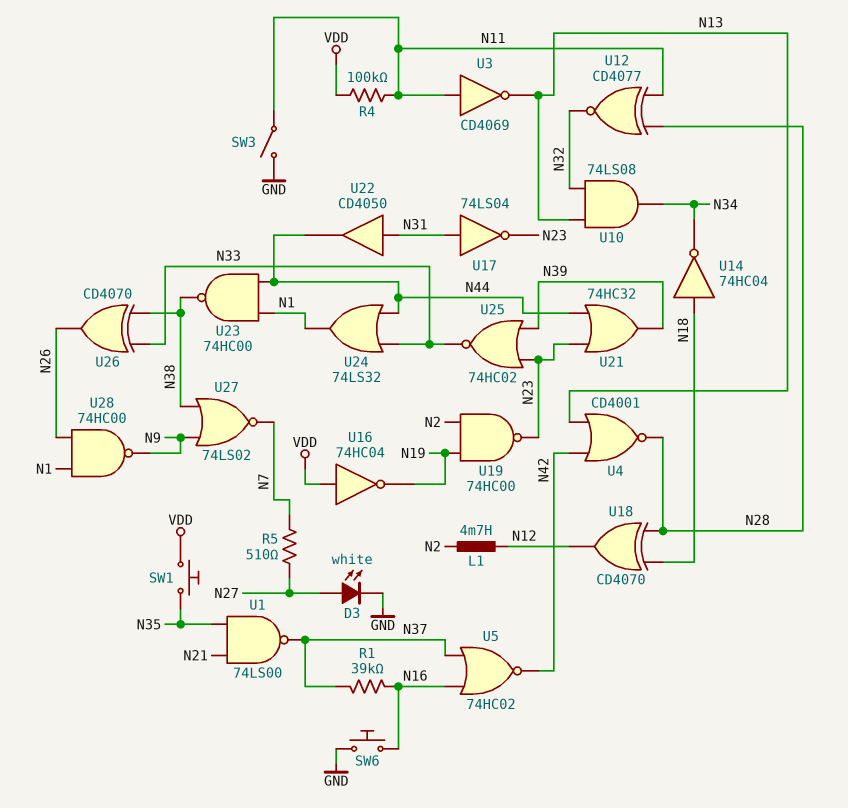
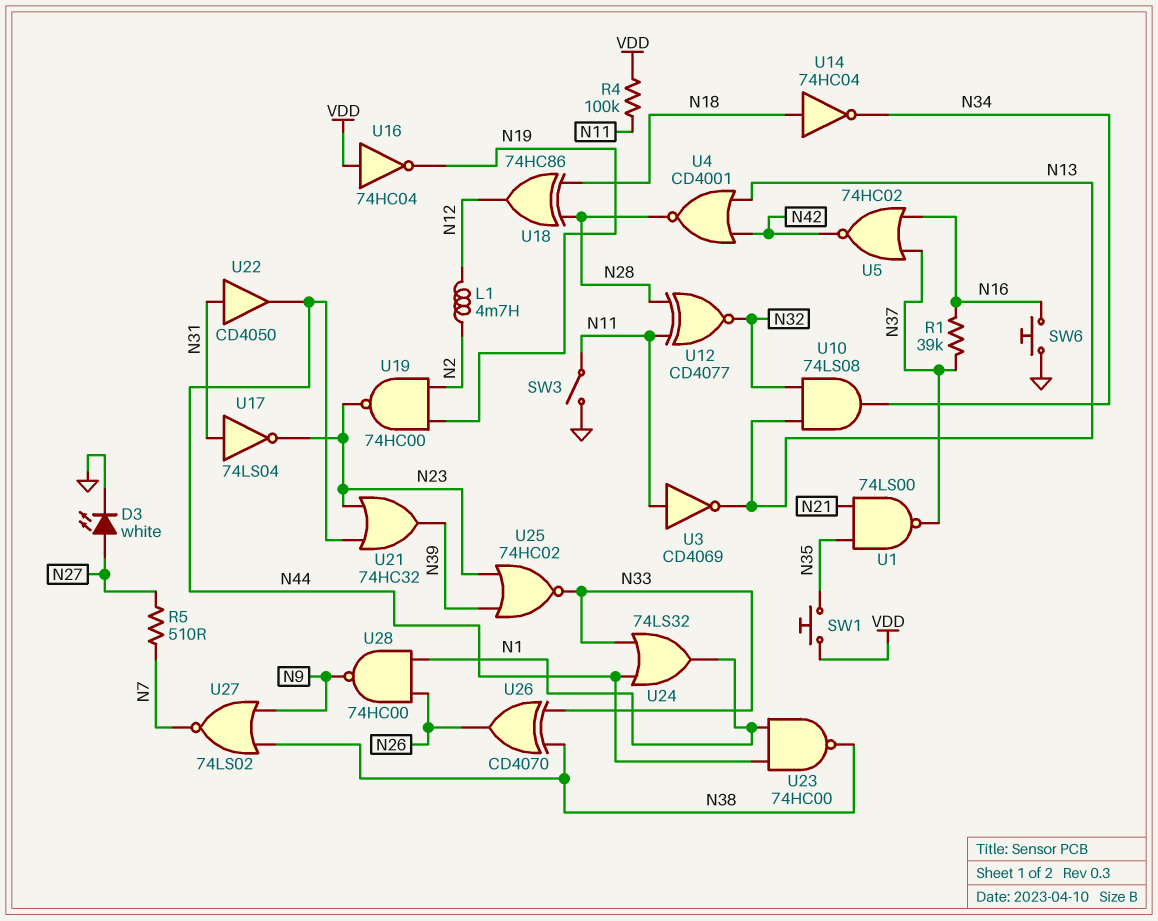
U18: XOR CD4070 (in N18, in N28, out N12) -> XOR 74HC86 (in N18, in N28, out N12)

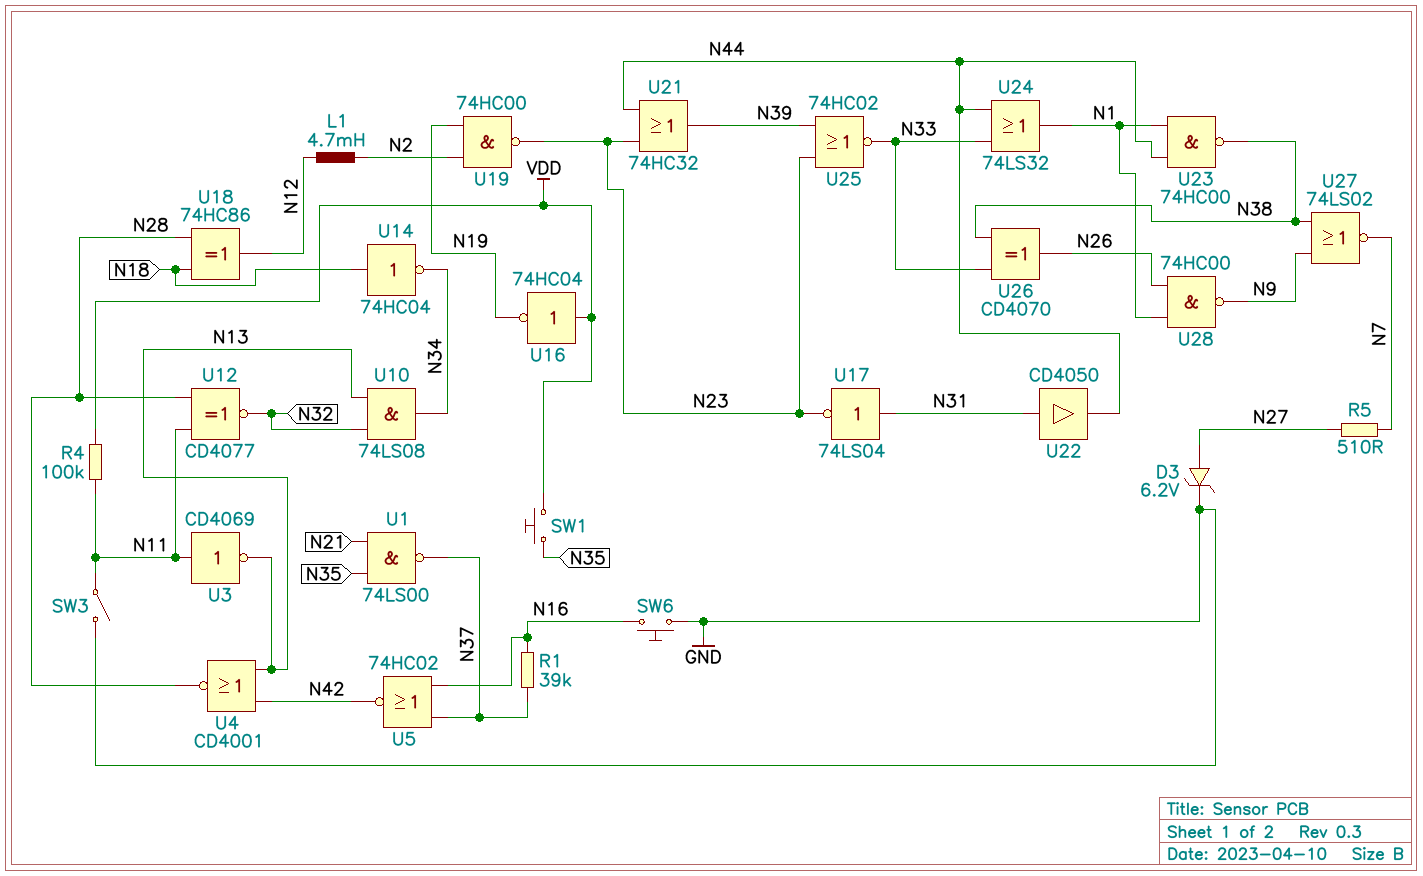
D3: LED white (A N27, K GND) -> zener 6.2V (A N27, K GND)

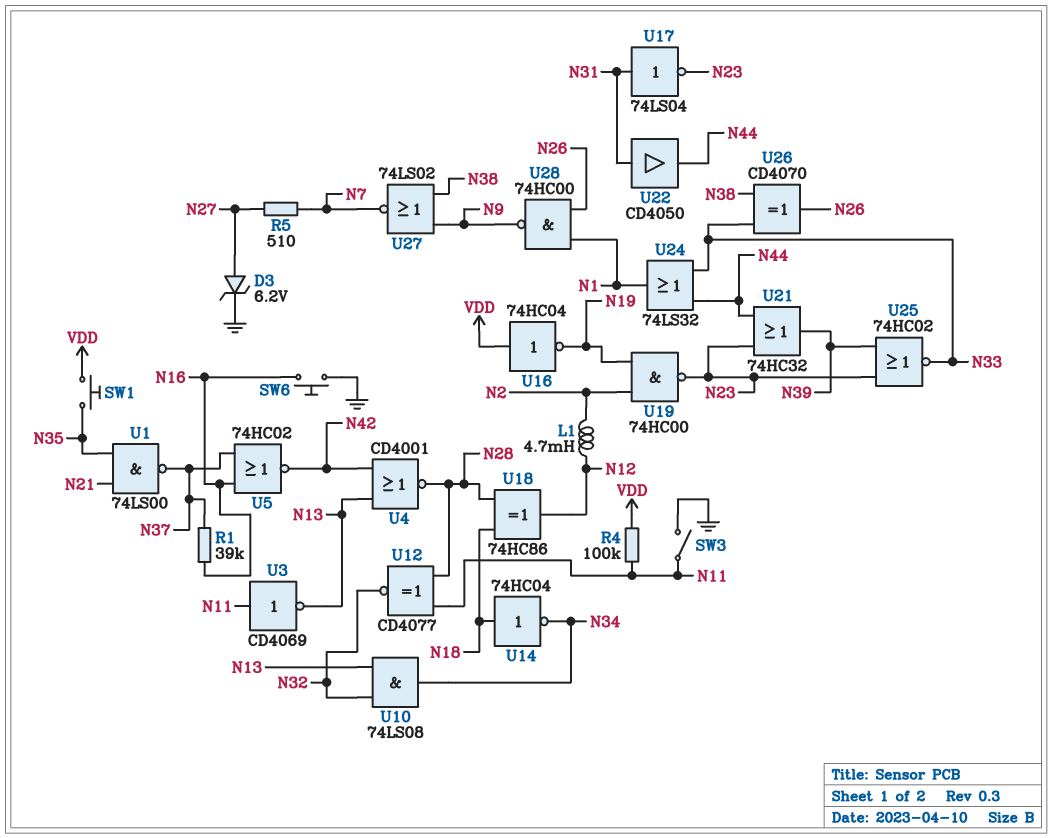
U23: NAND 74HC00 (in N1, in N44, out N38) -> none

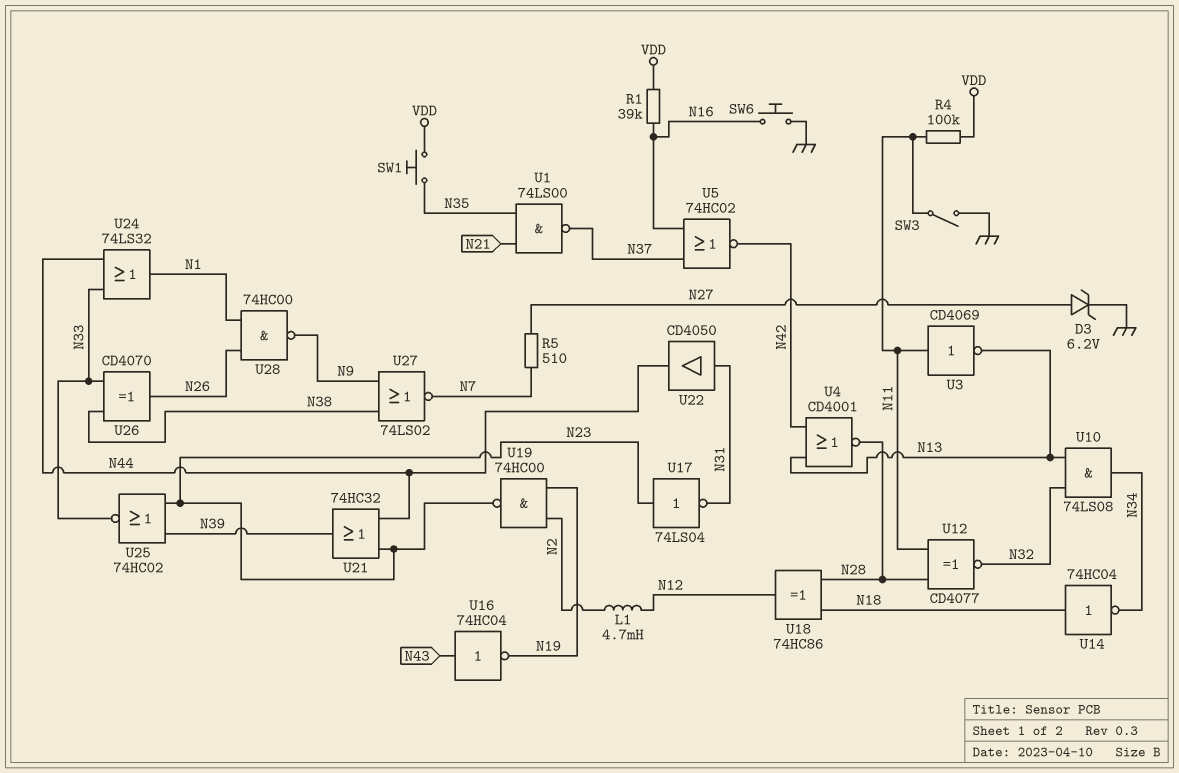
R1: 39k (N16, N37) -> 39k (N16, VDD)
U16: NOT 74HC04 (in VDD, out N19) -> NOT 74HC04 (in N43, out N19)
U17: NOT 74LS04 (in N31, out N23) -> NOT 74LS04 (in N23, out N31)

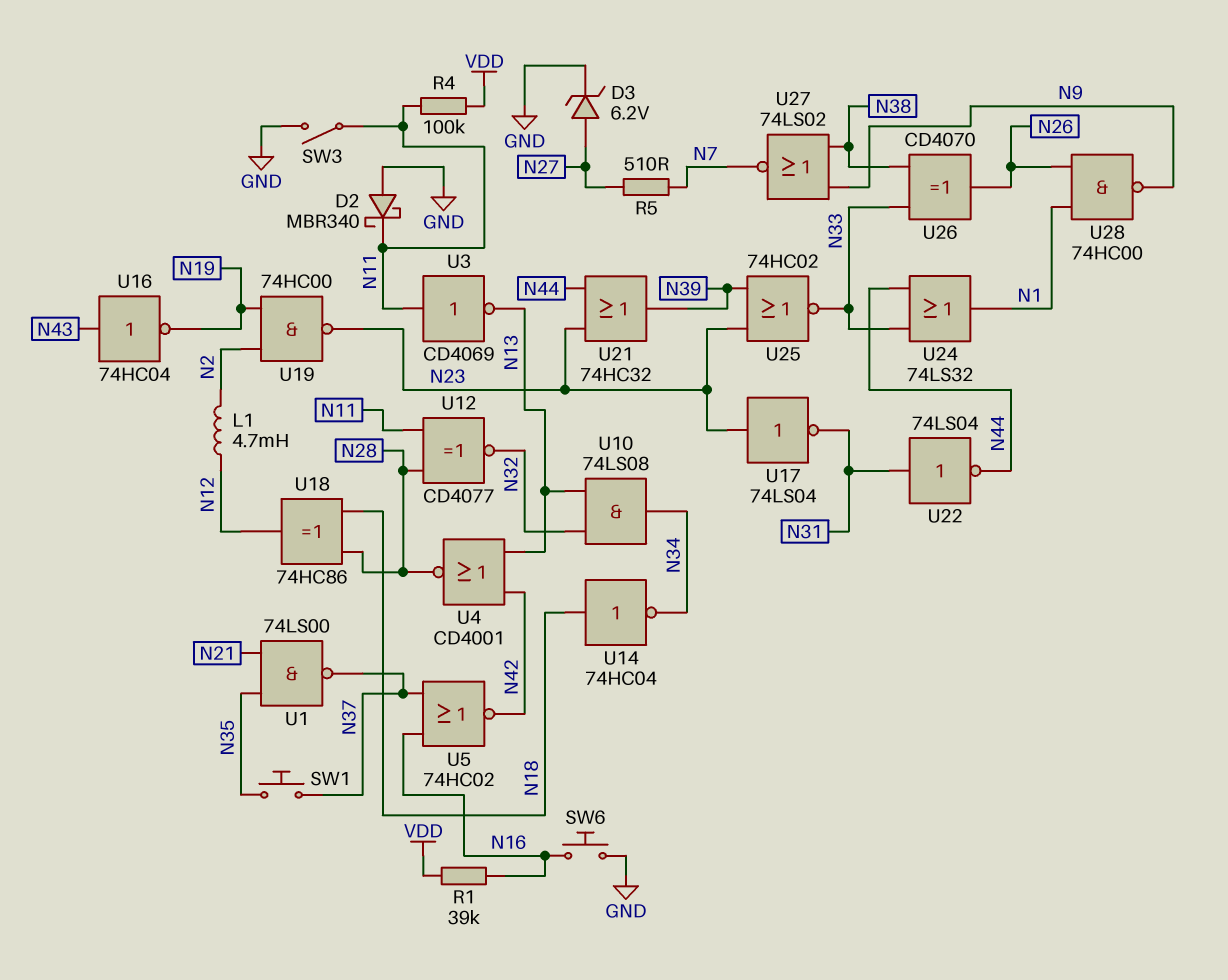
D2: none -> schottky MBR340 (A GND, K N11)
SW1: button (N35, VDD) -> button (N35, N37)
U22: buffer CD4050 (in N31, out N44) -> NOT 74LS04 (in N31, out N44)

